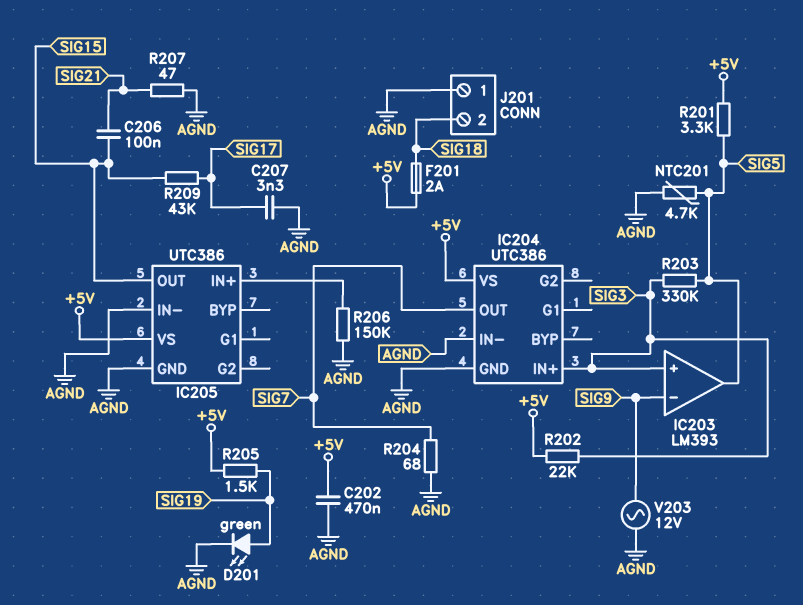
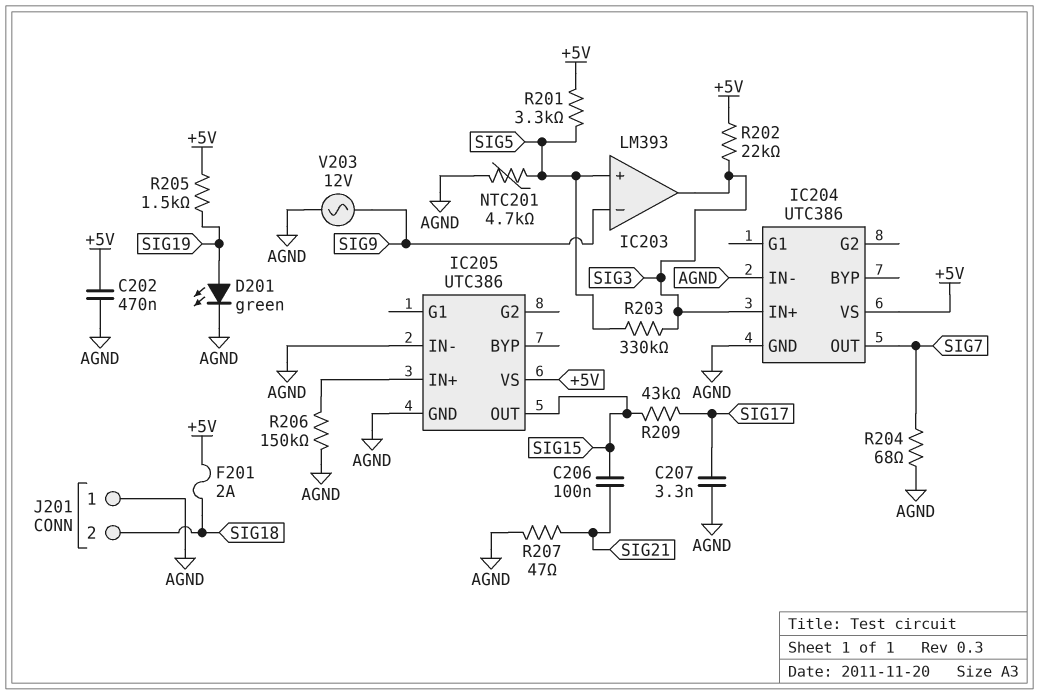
IC203 pin in+: SIG3 -> SIG5
IC203 pin out: SIG5 -> SIG3

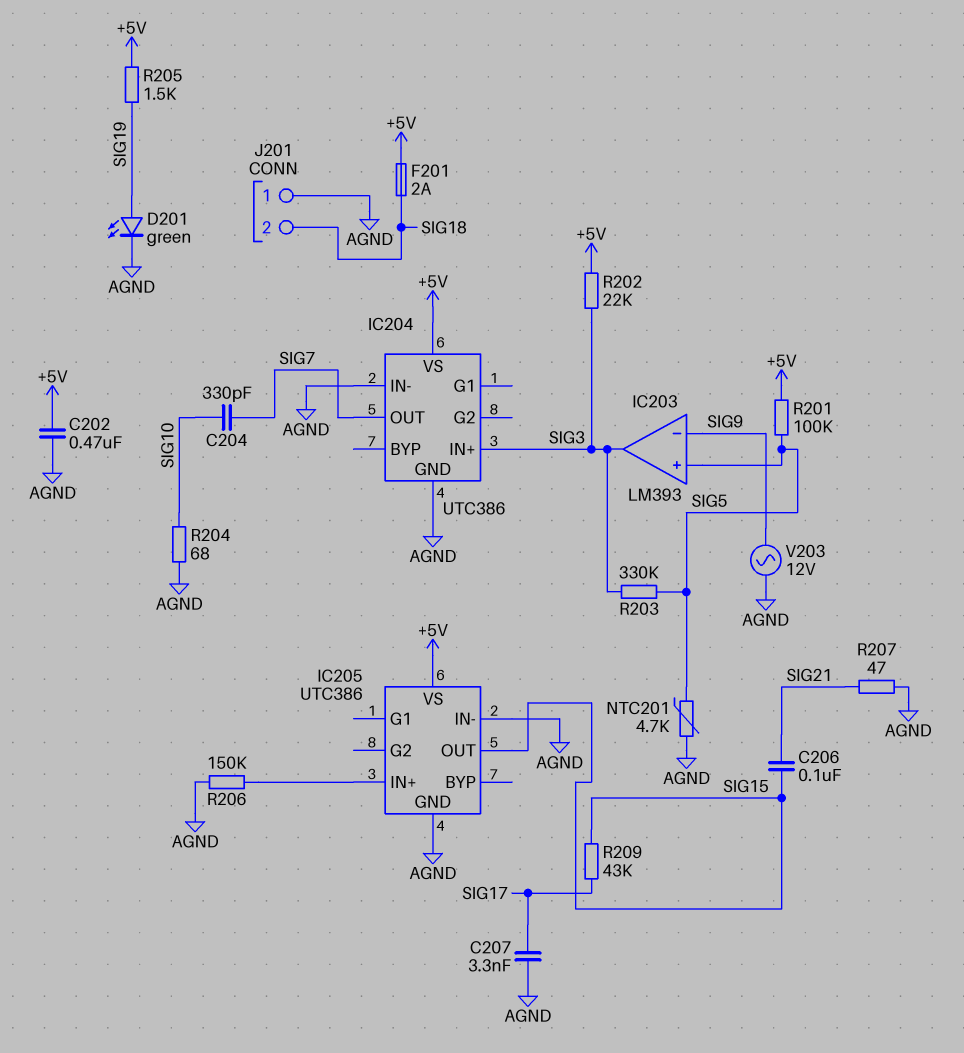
C204: none -> 330pF (SIG7, SIG10)
R201: 3.3k (+5V, SIG5) -> 100k (+5V, SIG5)
R204: 68 (AGND, SIG7) -> 68 (AGND, SIG10)

